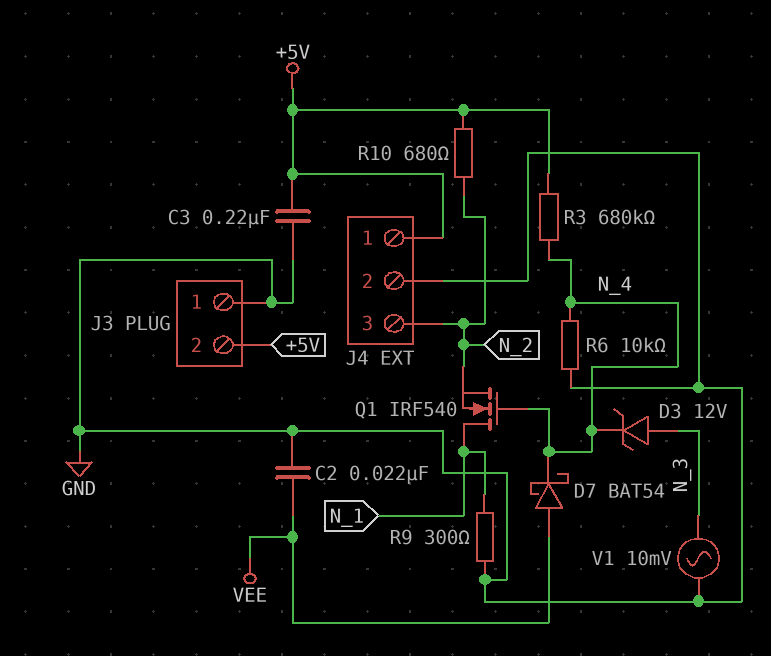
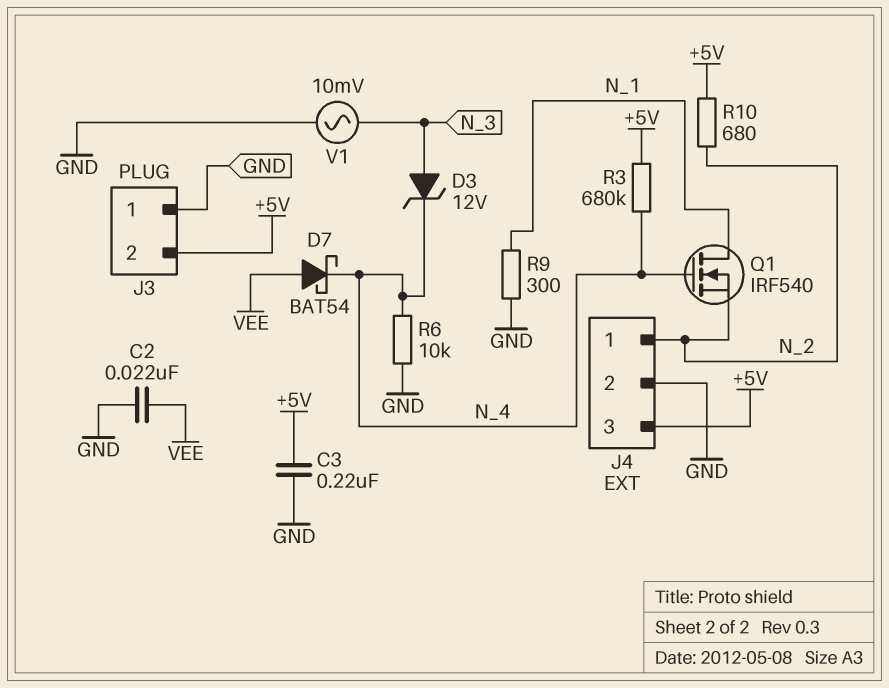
J4 pin 1: +5V -> N_2
J4 pin 3: N_2 -> +5V

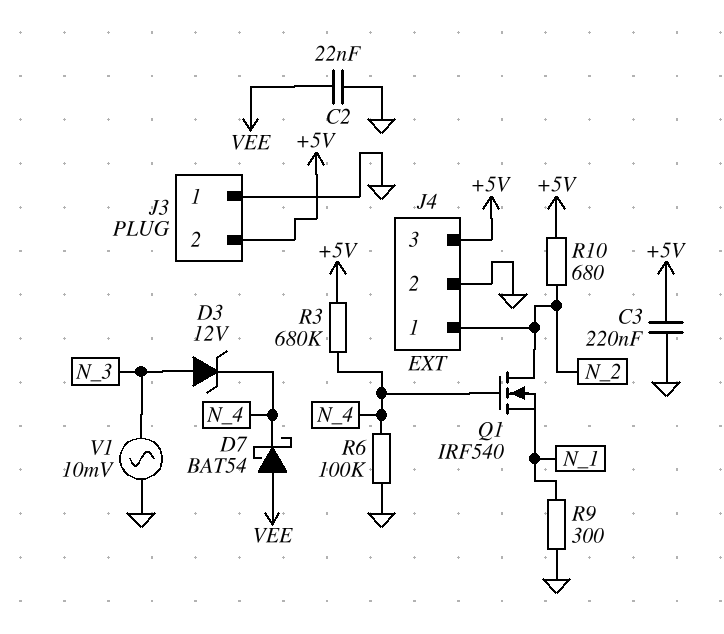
Q1: NMOS IRF540 (G N_4, D N_1, S N_2) -> NMOS IRF540 (G N_4, D N_2, S N_1)
R6: 10k (GND, N_4) -> 100k (GND, N_4)

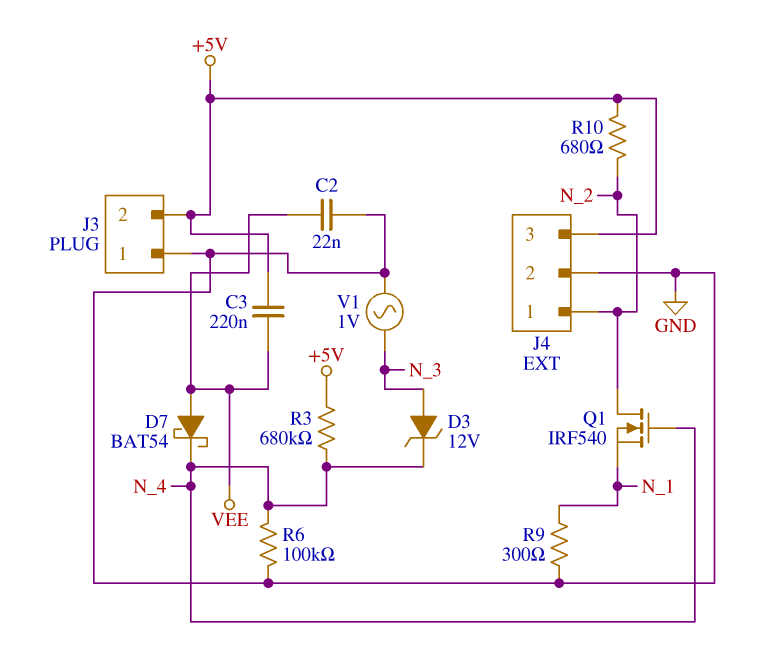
C3: 220nF (+5V, GND) -> 220nF (+5V, VEE)
V1: AC 10mV (GND, N_3) -> AC 1V (GND, N_3)

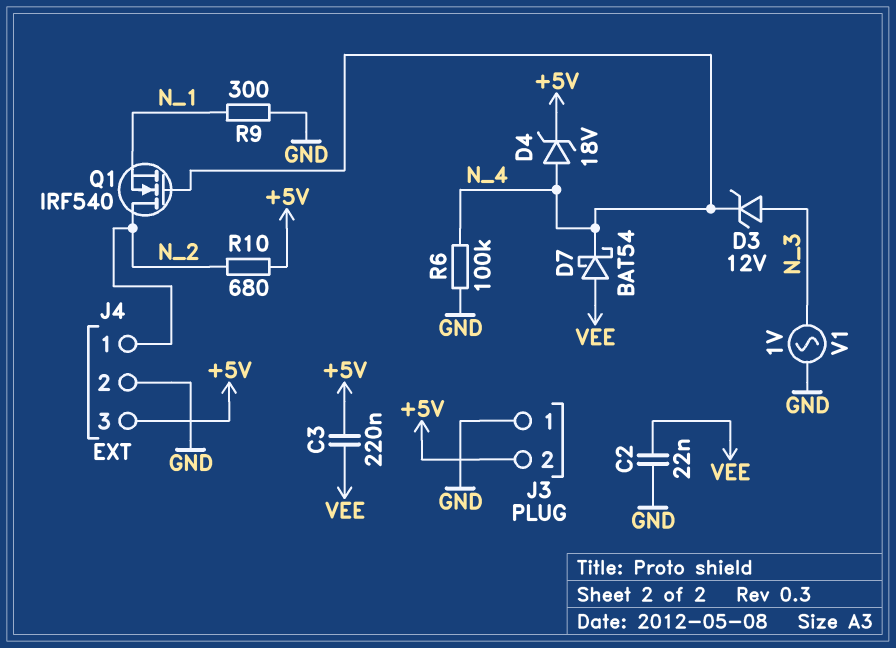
D4: none -> zener 18V (A N_4, K +5V)
R3: 680k (+5V, N_4) -> none

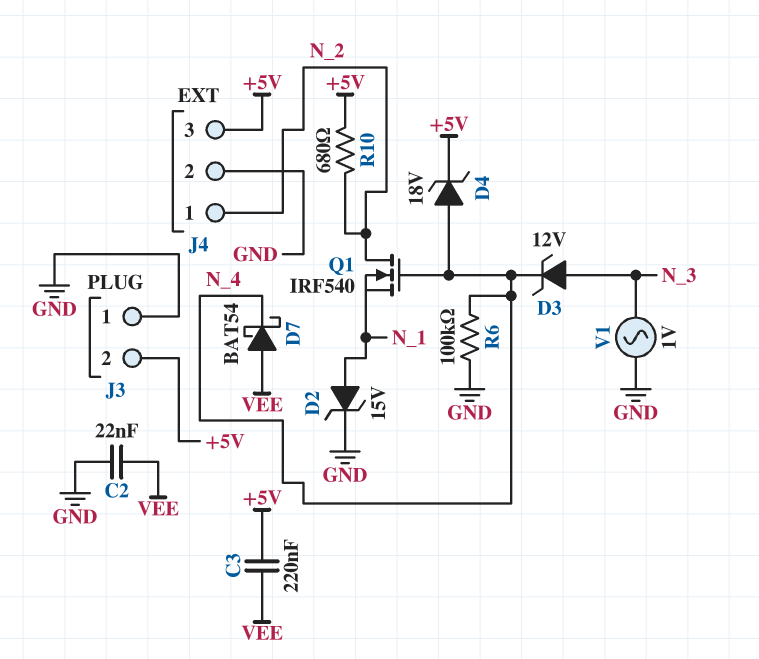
D2: none -> zener 15V (A N_1, K GND)
R9: 300 (GND, N_1) -> none

